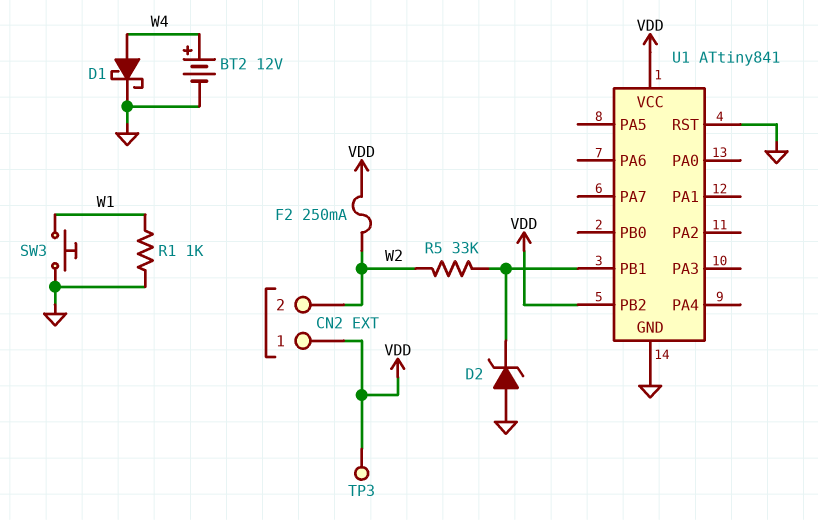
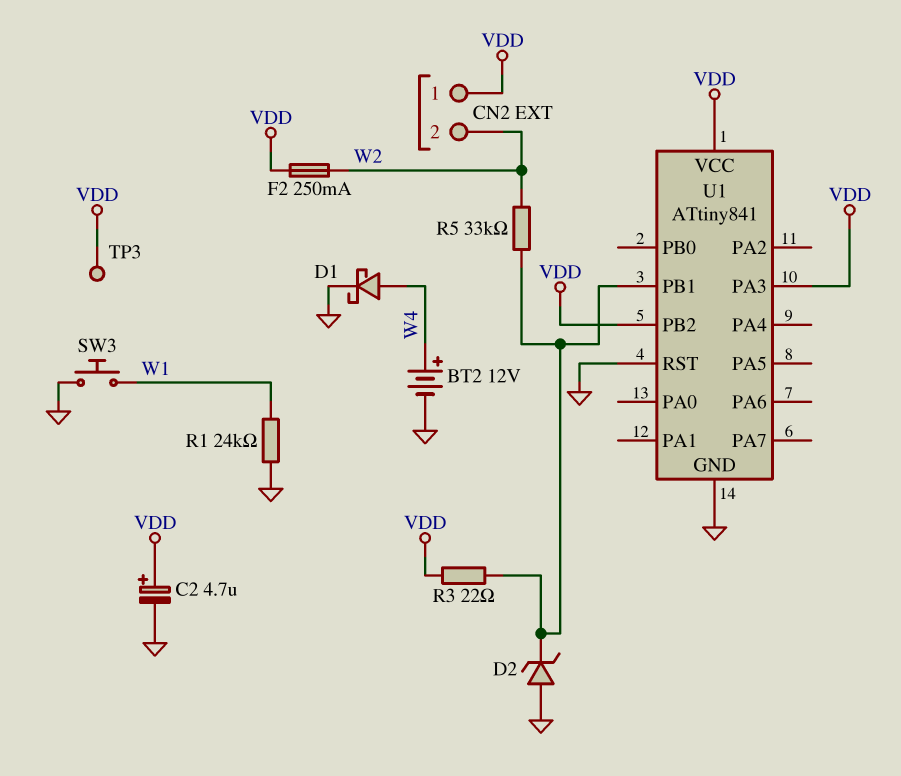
C2: none -> 4.7uF (plus VDD, minus GND)
R1: 1k (GND, W1) -> 24k (GND, W1)
R3: none -> 22 (U1/PB1, VDD)
U1 pin PA3: none -> VDD

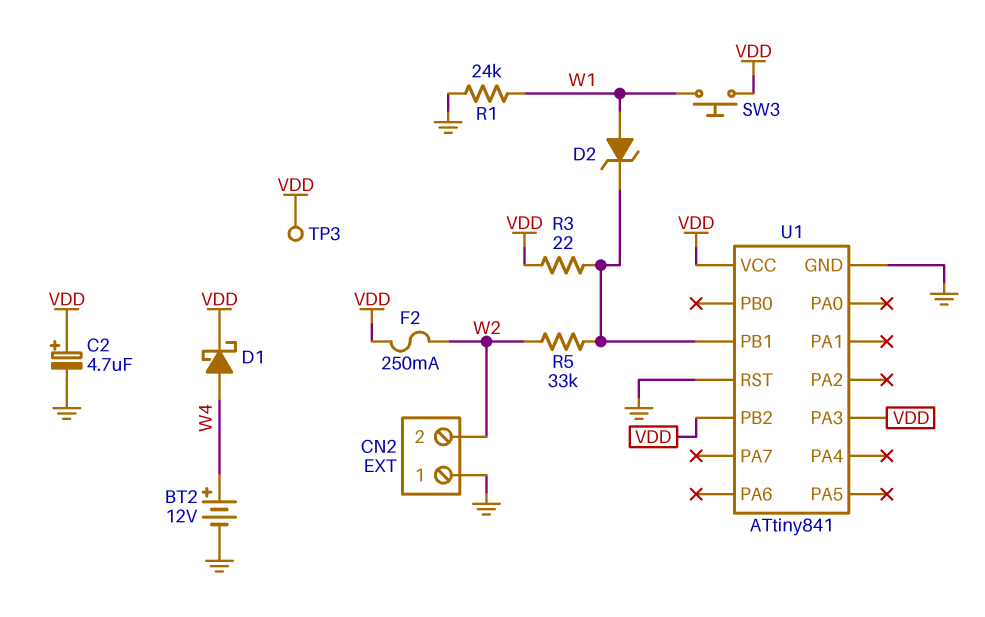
CN2 pin 1: VDD -> GND
D1: schottky (A W4, K GND) -> schottky (A W4, K VDD)
D2: zener (A GND, K U1/PB1) -> zener (A W1, K U1/PB1)
SW3: button (GND, W1) -> button (VDD, W1)

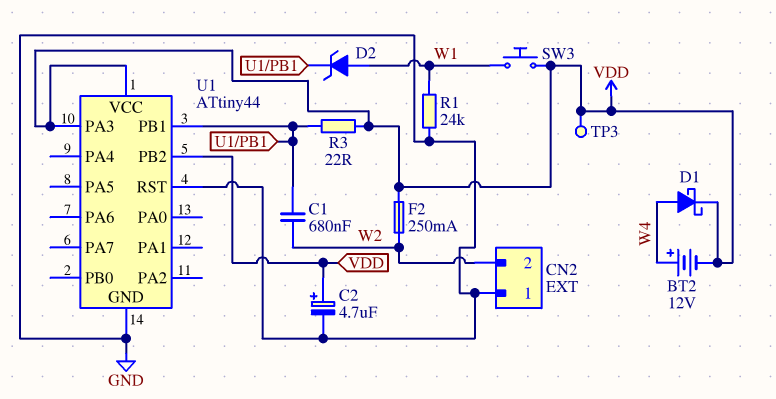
BT2: 12V (plus W4, minus GND) -> 12V (plus W4, minus VDD)
C1: none -> 680nF (U1/PB1, W2)
R5: 33k (U1/PB1, W2) -> none
U1: ATtiny841 -> ATtiny44

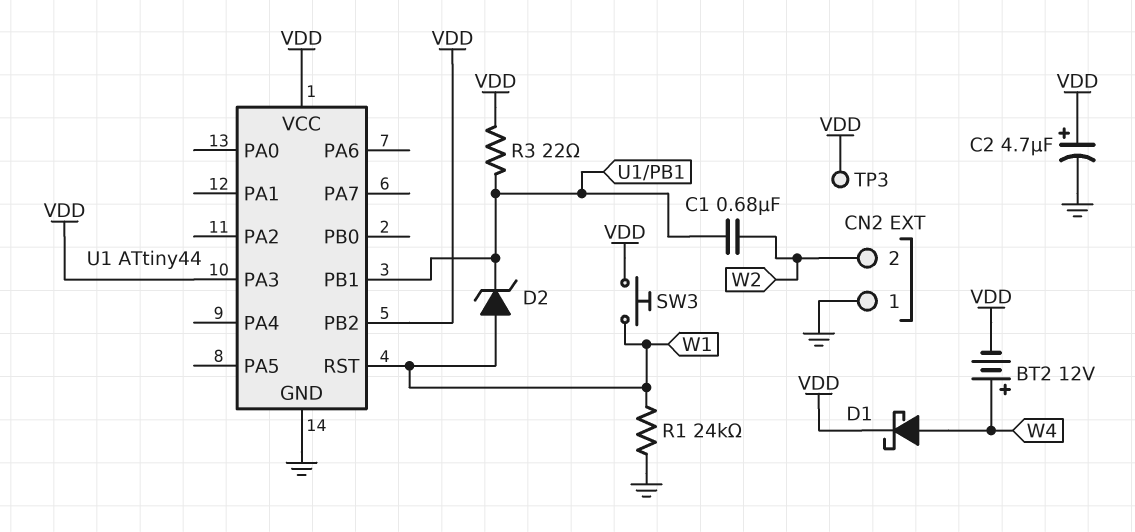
F2: 250mA (VDD, W2) -> none
U1 pin RST: GND -> W1

